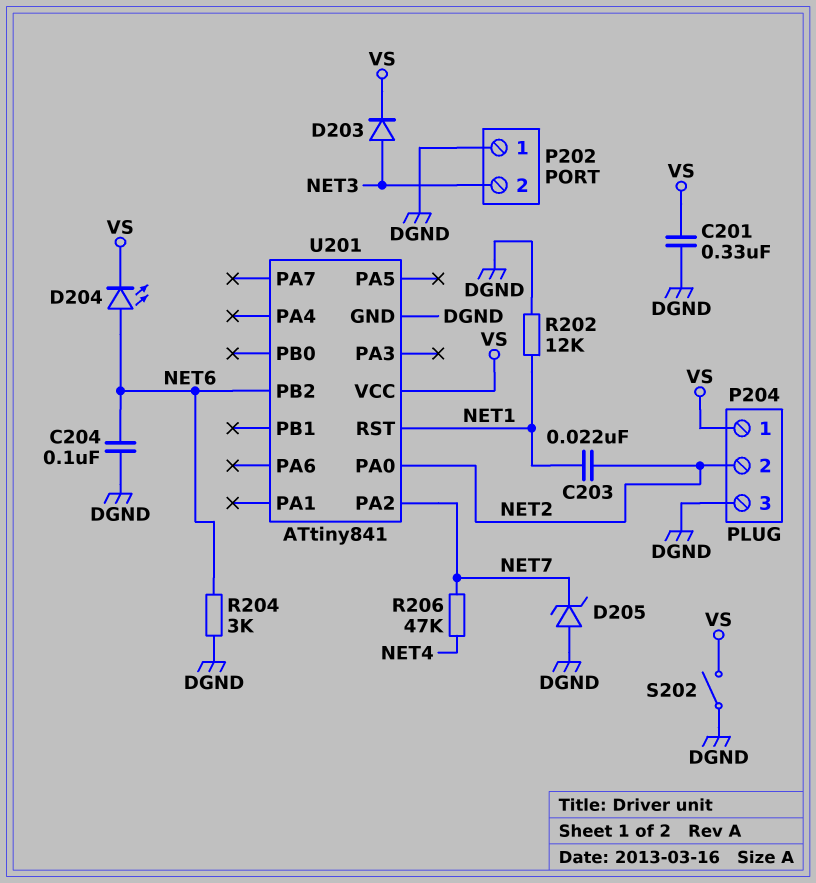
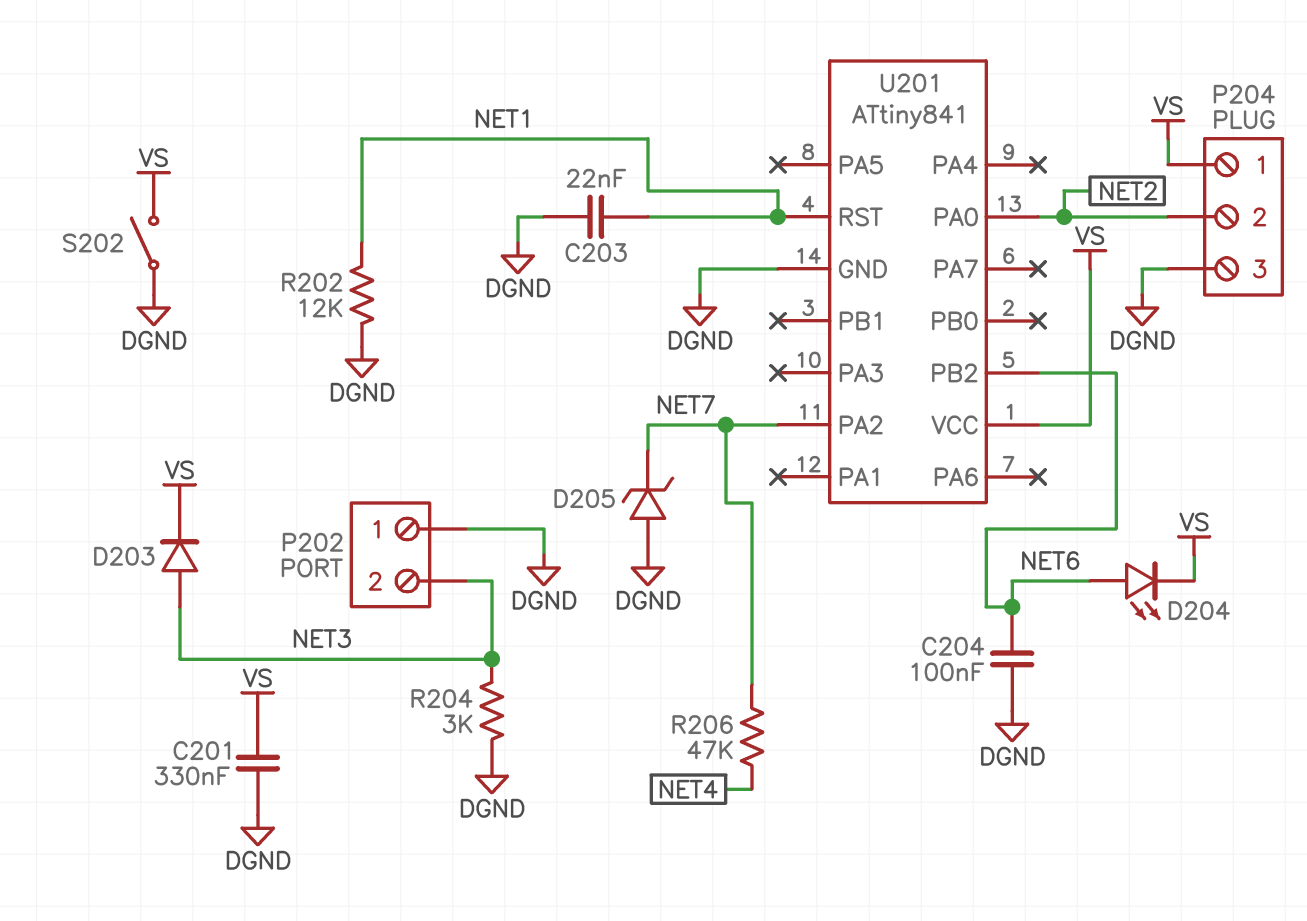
C203: 22nF (NET1, NET2) -> 22nF (DGND, NET1)
R204: 3k (DGND, NET6) -> 3k (DGND, NET3)

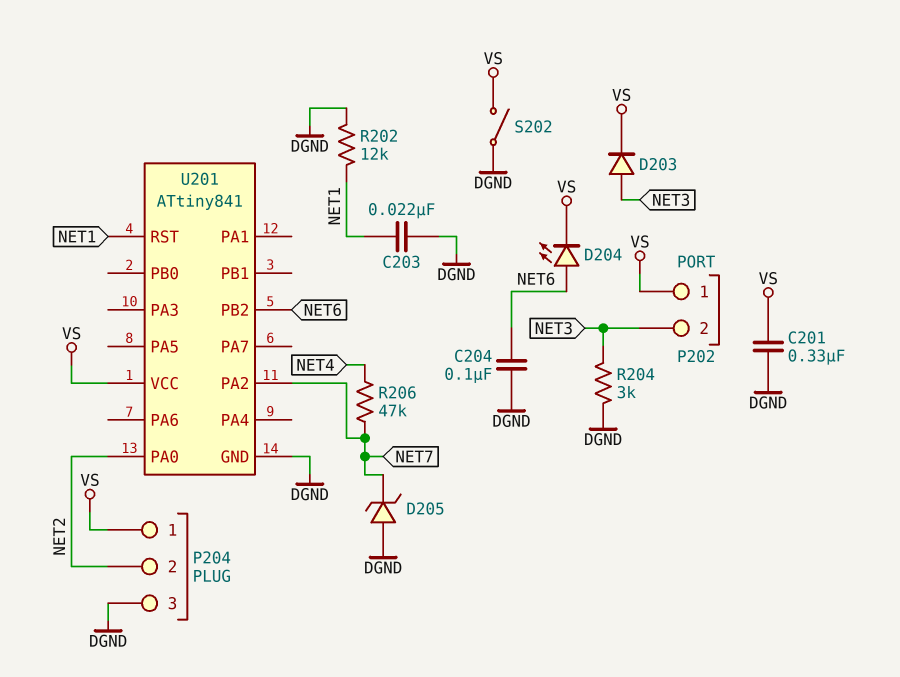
P202 pin 1: DGND -> VS

